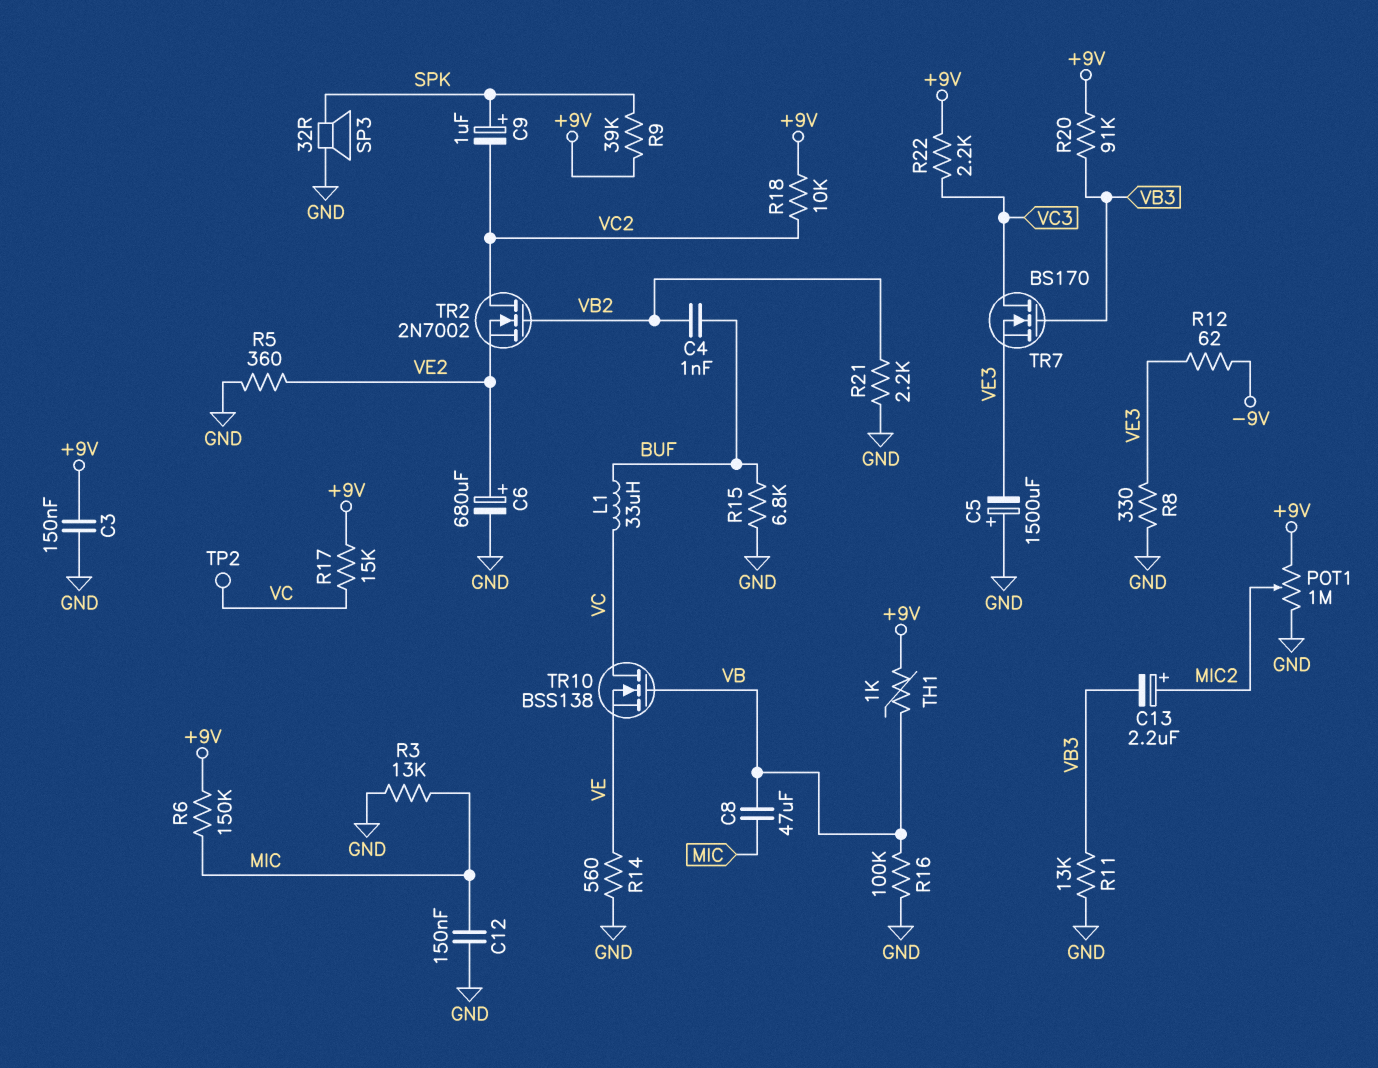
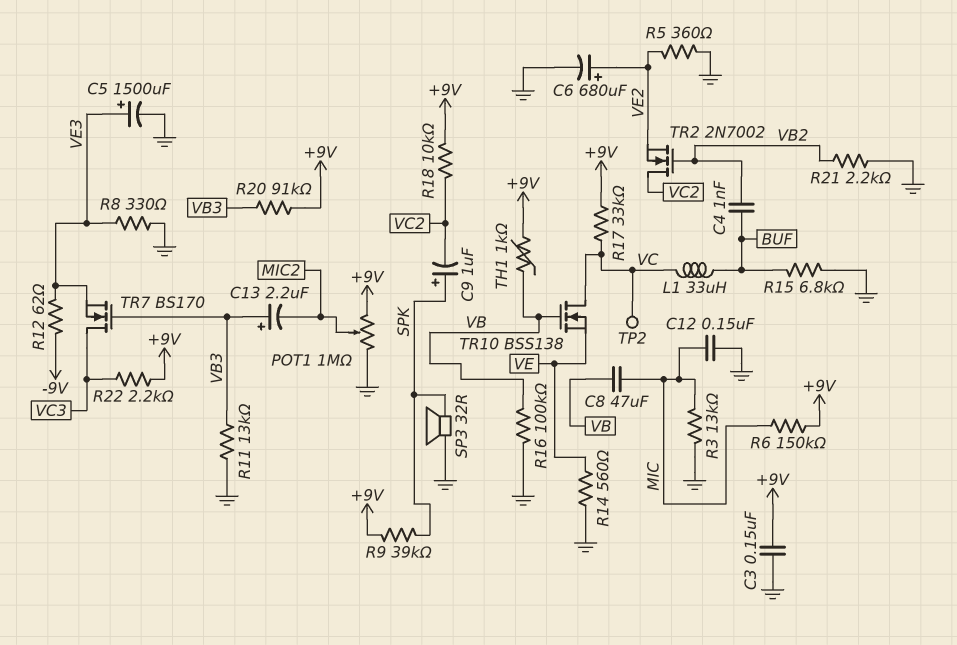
C5: 1500uF (plus GND, minus VE3) -> 1500uF (plus VE3, minus GND)
C13: 2.2uF (plus MIC2, minus VB3) -> 2.2uF (plus VB3, minus MIC2)
R17: 15k (+9V, VC) -> 33k (+9V, VC)

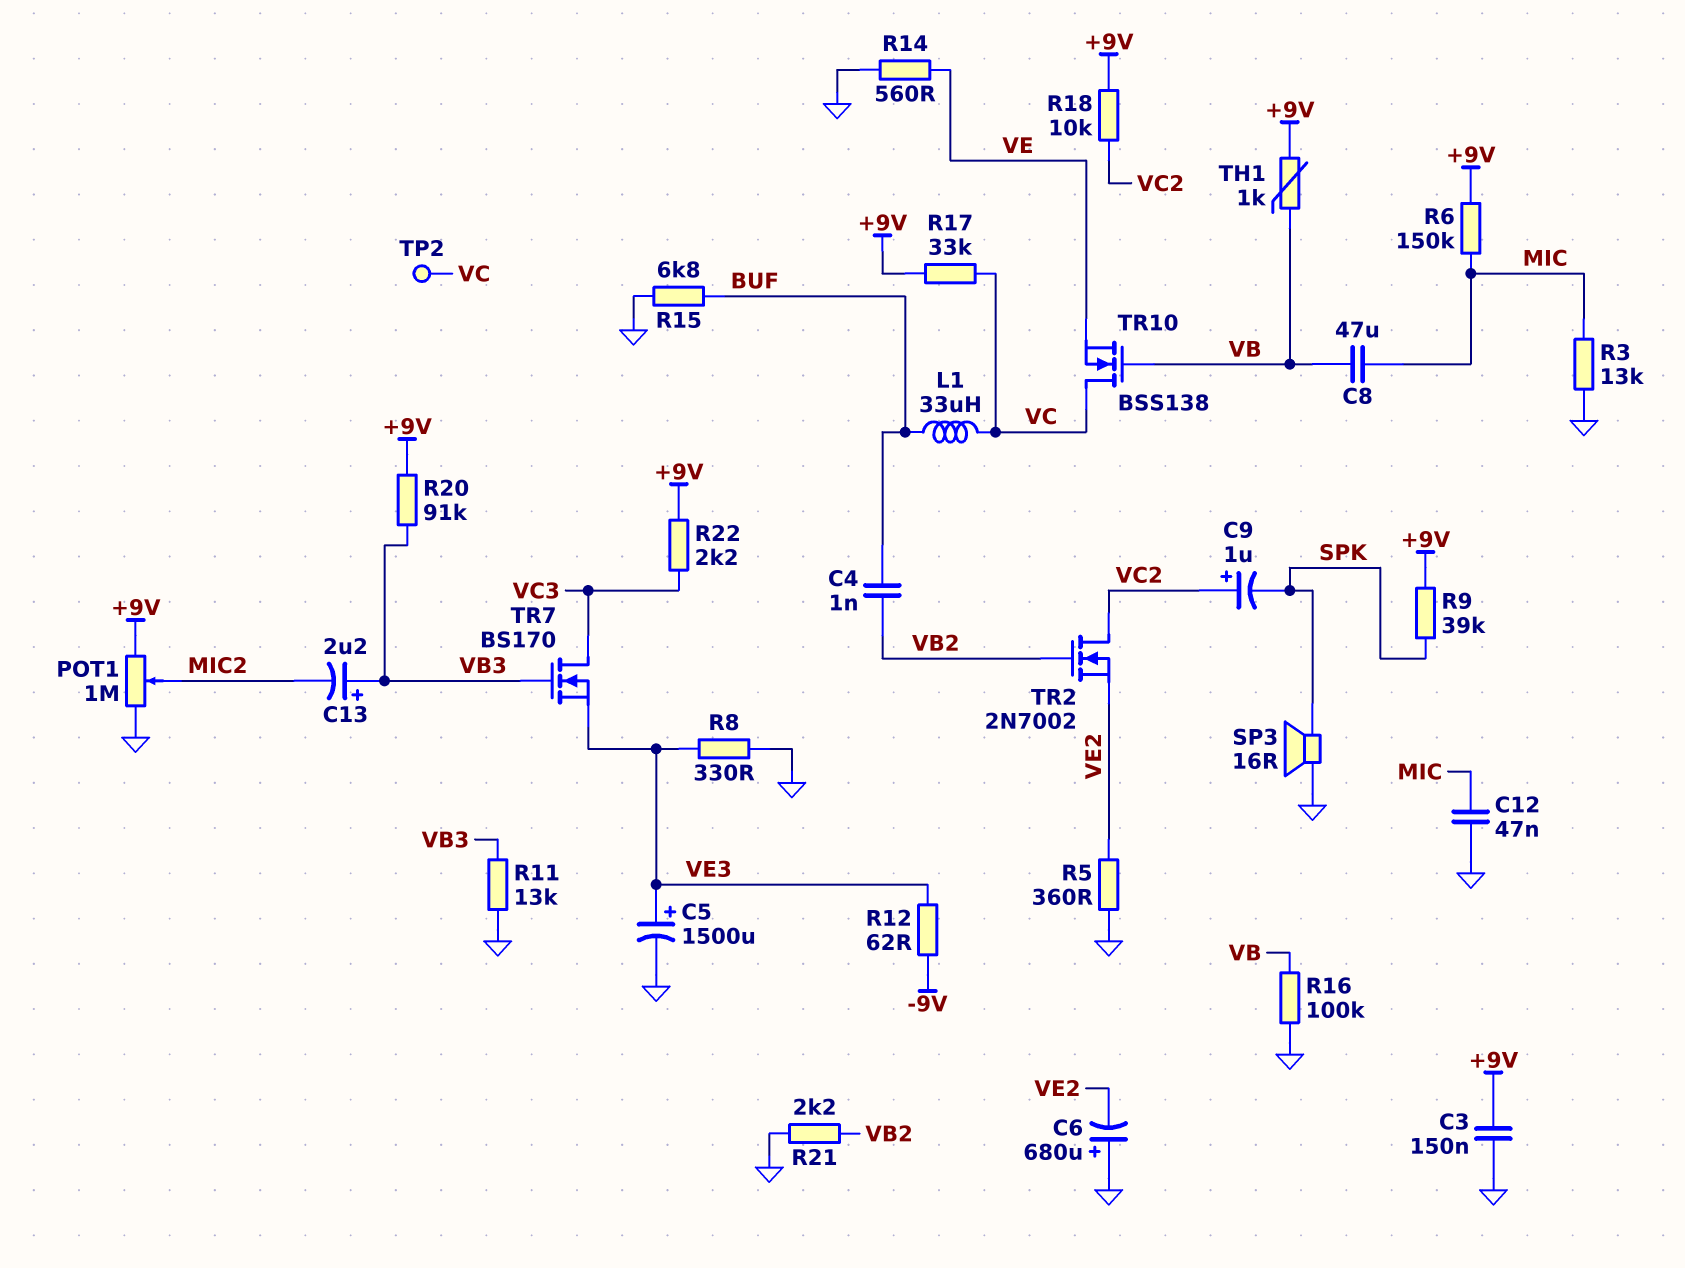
C6: 680uF (plus VE2, minus GND) -> 680uF (plus GND, minus VE2)
C9: 1uF (plus SPK, minus VC2) -> 1uF (plus VC2, minus SPK)
C12: 150nF (GND, MIC) -> 47nF (GND, MIC)
SP3: speaker 32R (GND, SPK) -> speaker 16R (GND, SPK)

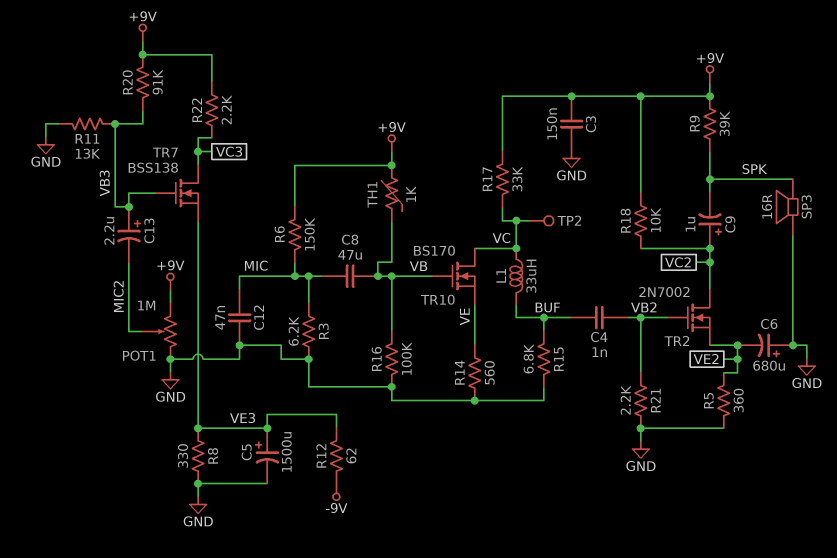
R3: 13k (GND, MIC) -> 6.2k (GND, MIC)
TR7: NMOS BS170 (G VB3, D VC3, S VE3) -> NMOS BSS138 (G VB3, D VC3, S VE3)
TR10: NMOS BSS138 (G VB, D VC, S VE) -> NMOS BS170 (G VB, D VC, S VE)

